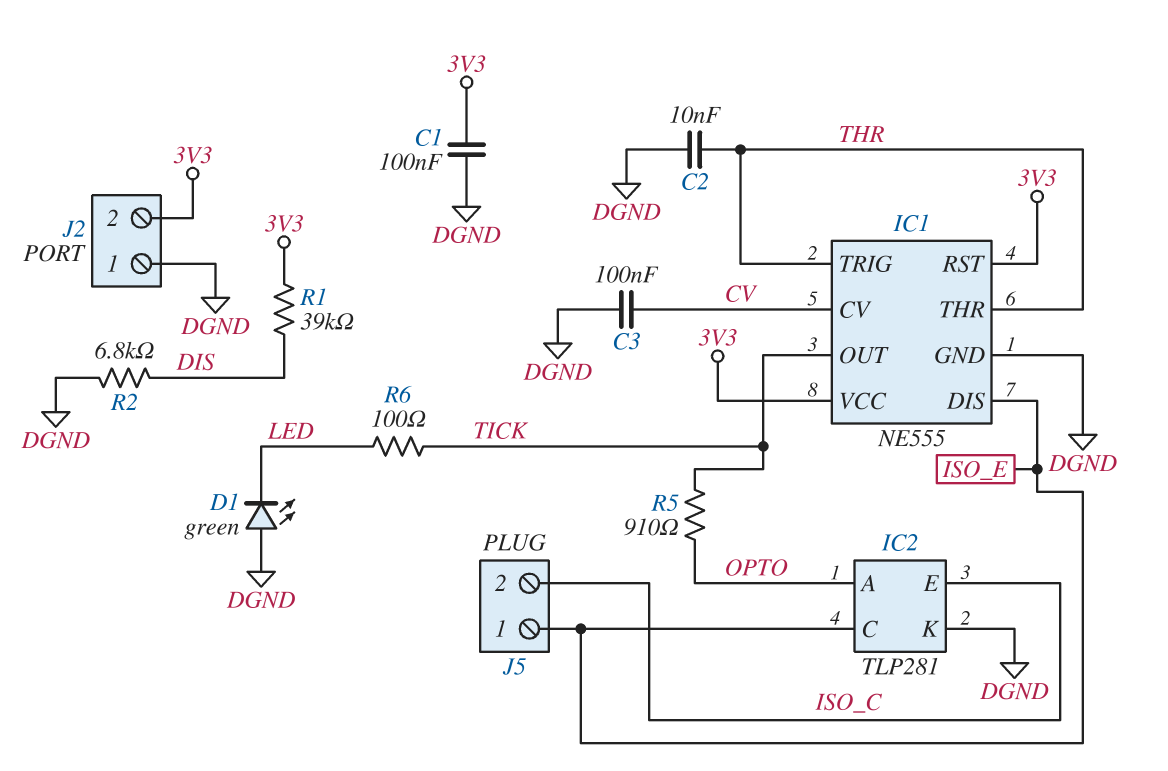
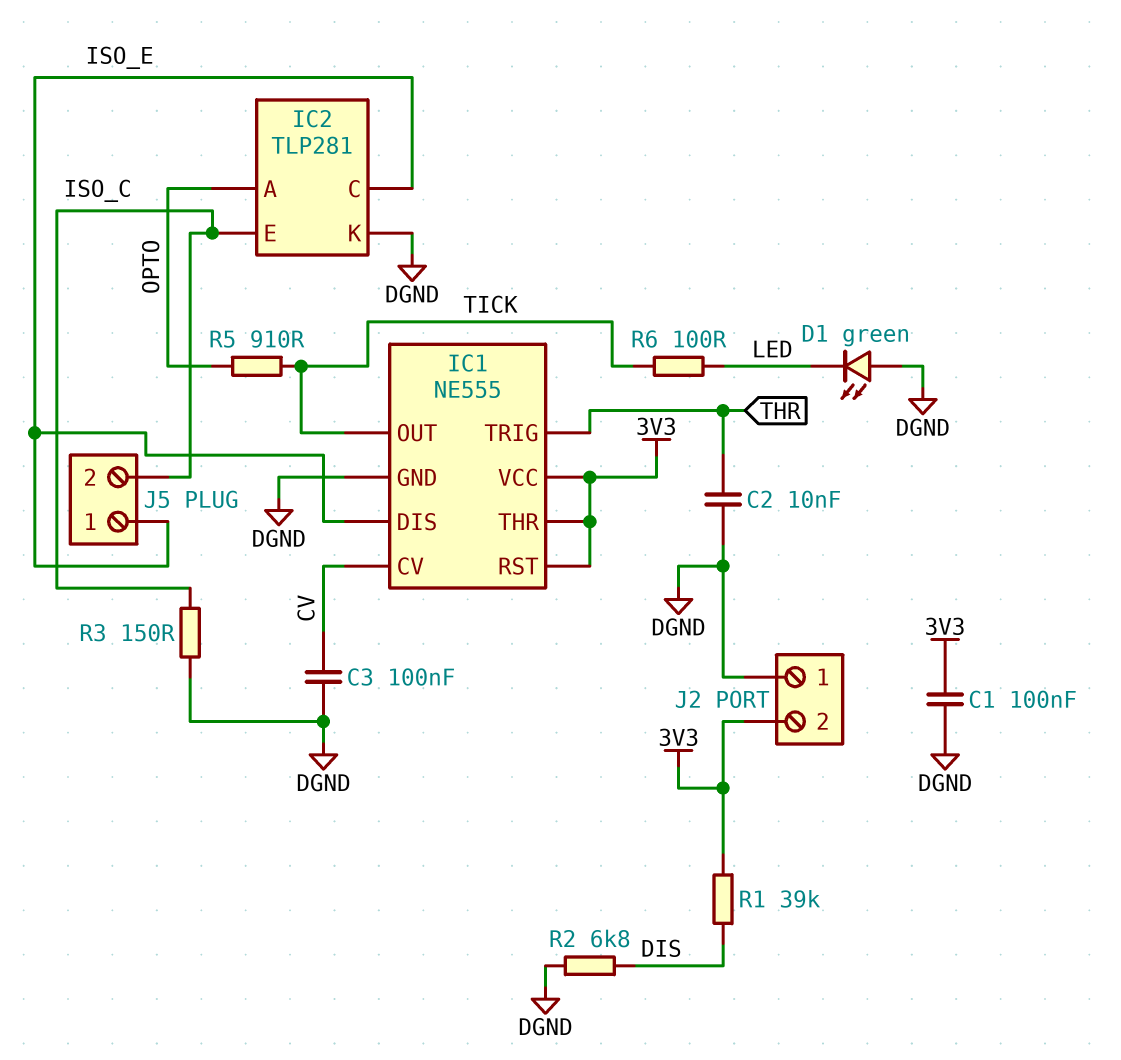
IC1 pin THR: THR -> 3V3
R3: none -> 150 (DGND, ISO_C)

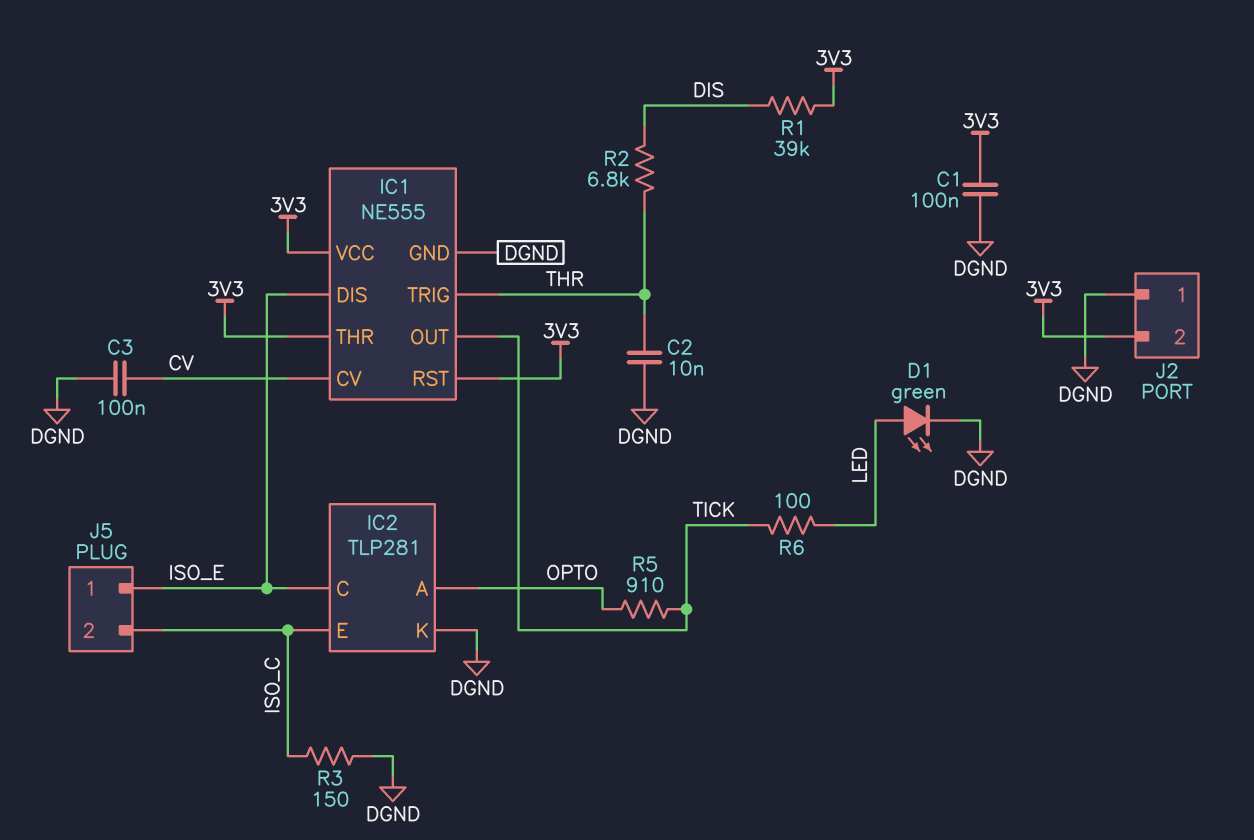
D1: LED green (A DGND, K LED) -> LED green (A LED, K DGND)
R2: 6.8k (DGND, DIS) -> 6.8k (DIS, THR)

